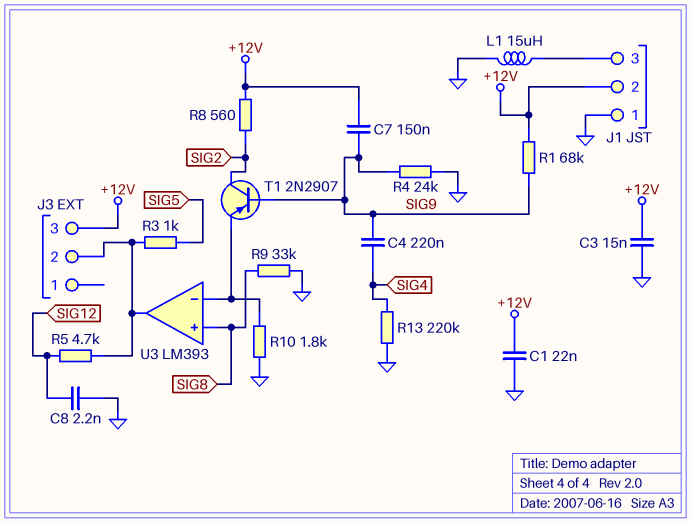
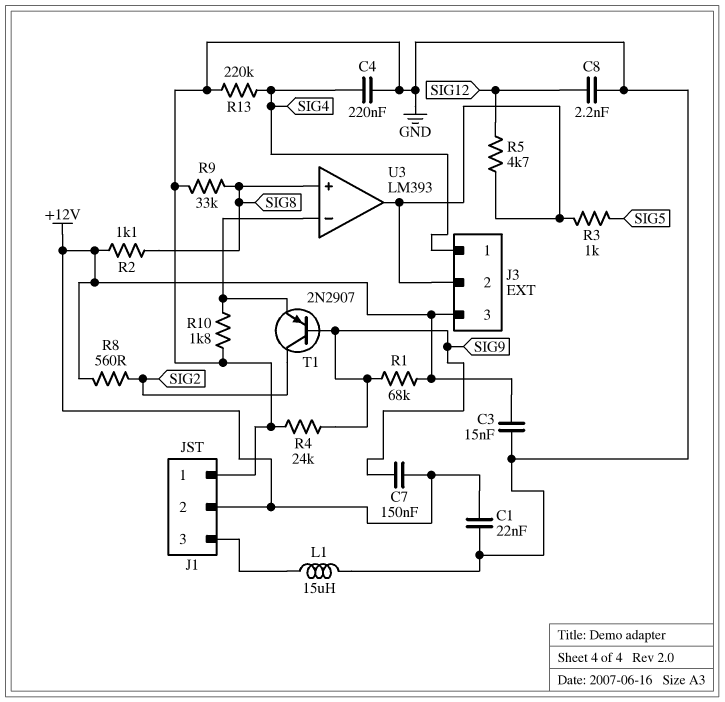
C4: 220nF (SIG4, SIG9) -> 220nF (GND, SIG4)
J3 pin 1: none -> SIG4
R2: none -> 1.1k (+12V, SIG8)

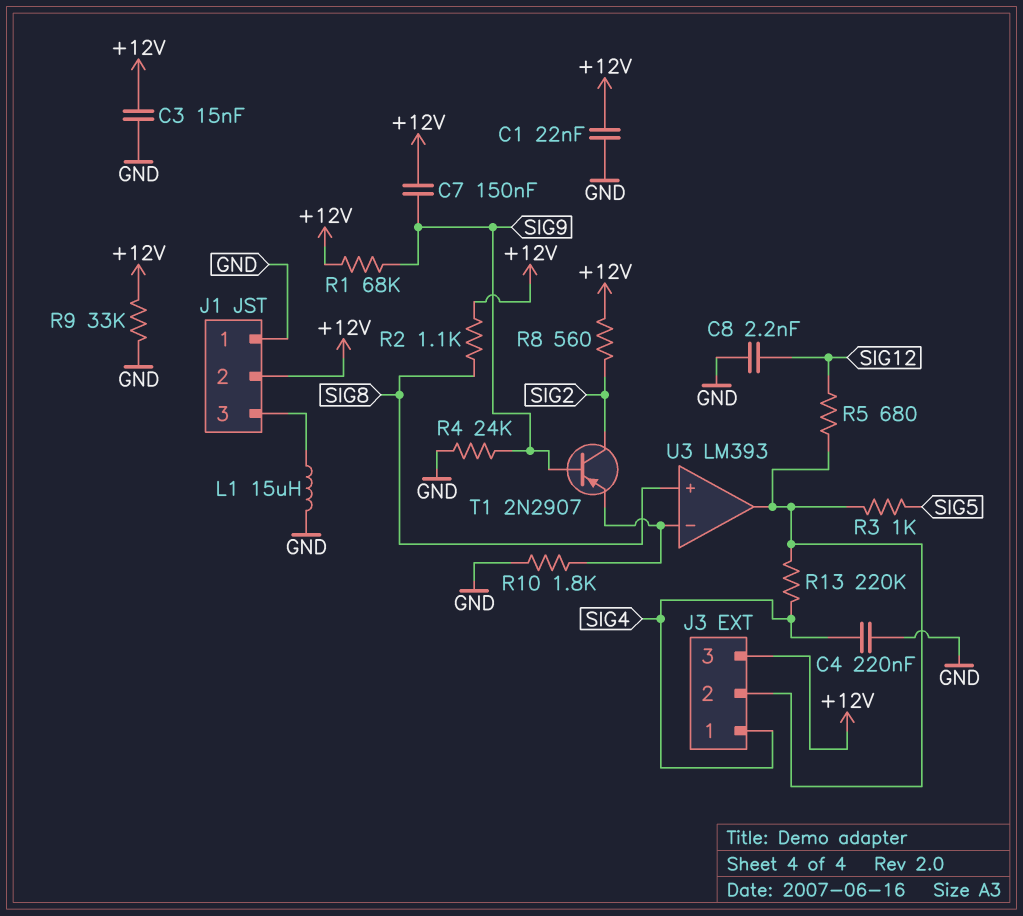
R5: 4.7k (J3/2, SIG12) -> 680 (J3/2, SIG12)
R9: 33k (GND, SIG8) -> 33k (+12V, GND)
R13: 220k (GND, SIG4) -> 220k (J3/2, SIG4)

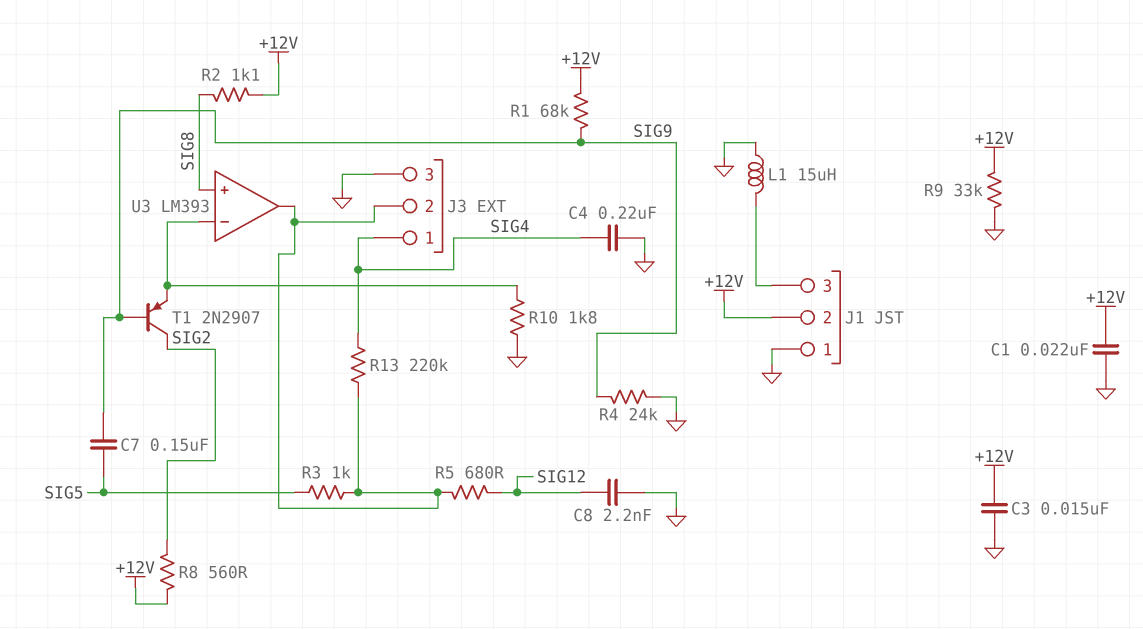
C7: 150nF (+12V, SIG9) -> 150nF (SIG5, SIG9)
J3 pin 3: +12V -> GND

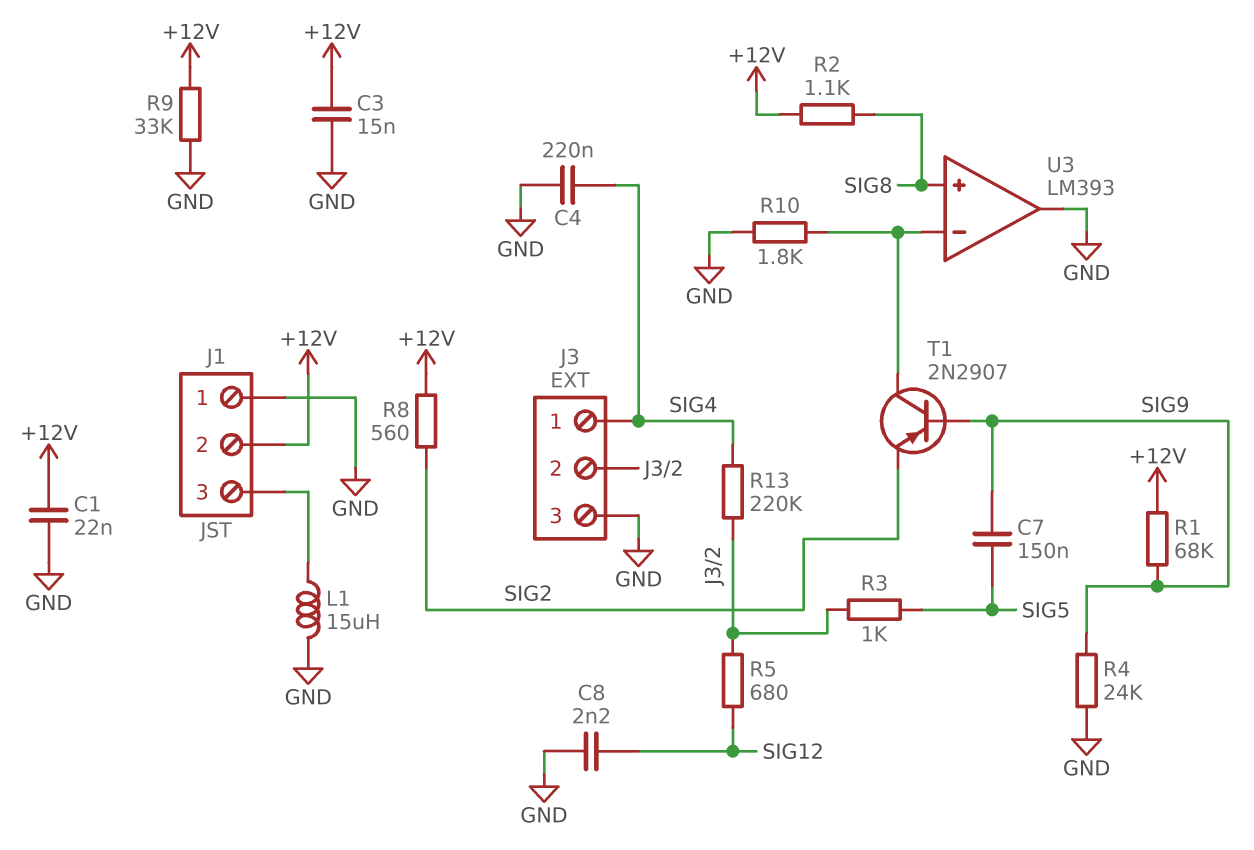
T1: PNP 2N2907 (B SIG9, C SIG2, E U3/in-) -> PNP 2N2907 (B SIG9, C U3/in-, E SIG2)
U3 pin out: J3/2 -> GND

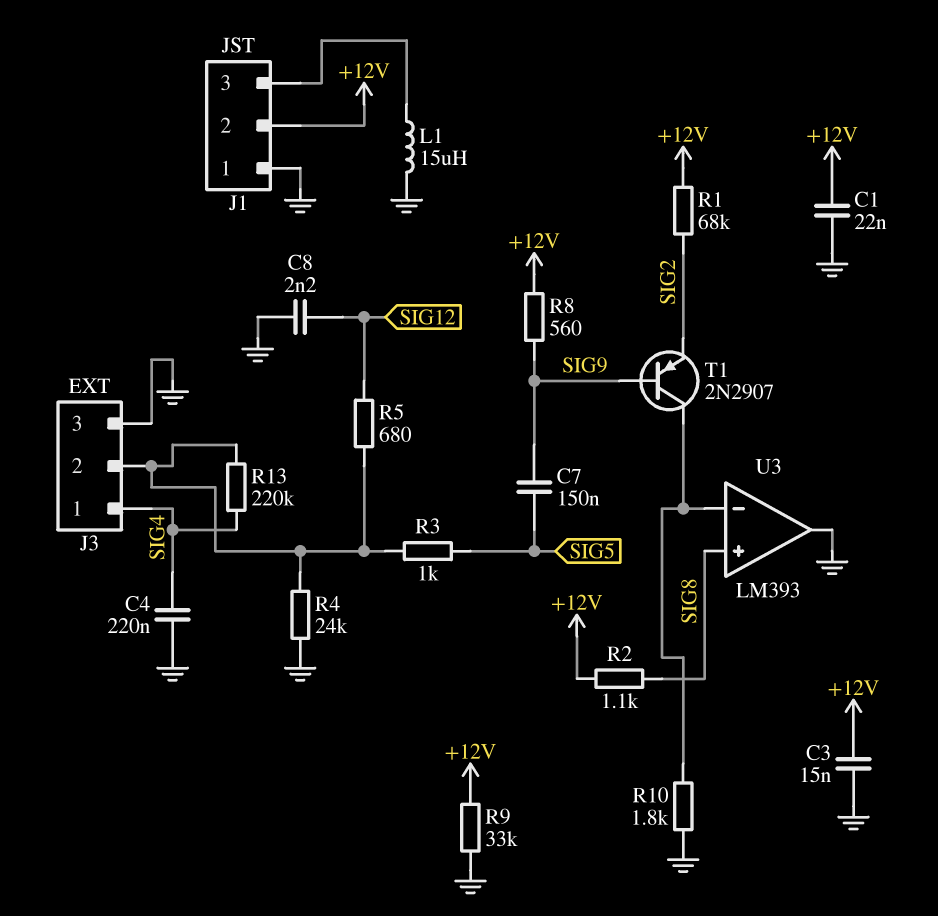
R1: 68k (+12V, SIG9) -> 68k (+12V, SIG2)
R4: 24k (GND, SIG9) -> 24k (GND, J3/2)
R8: 560 (+12V, SIG2) -> 560 (+12V, SIG9)

